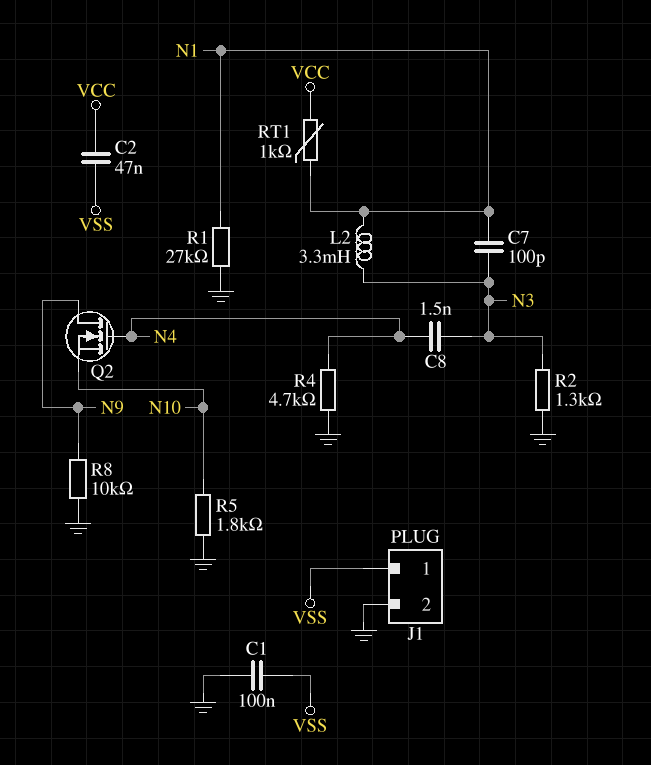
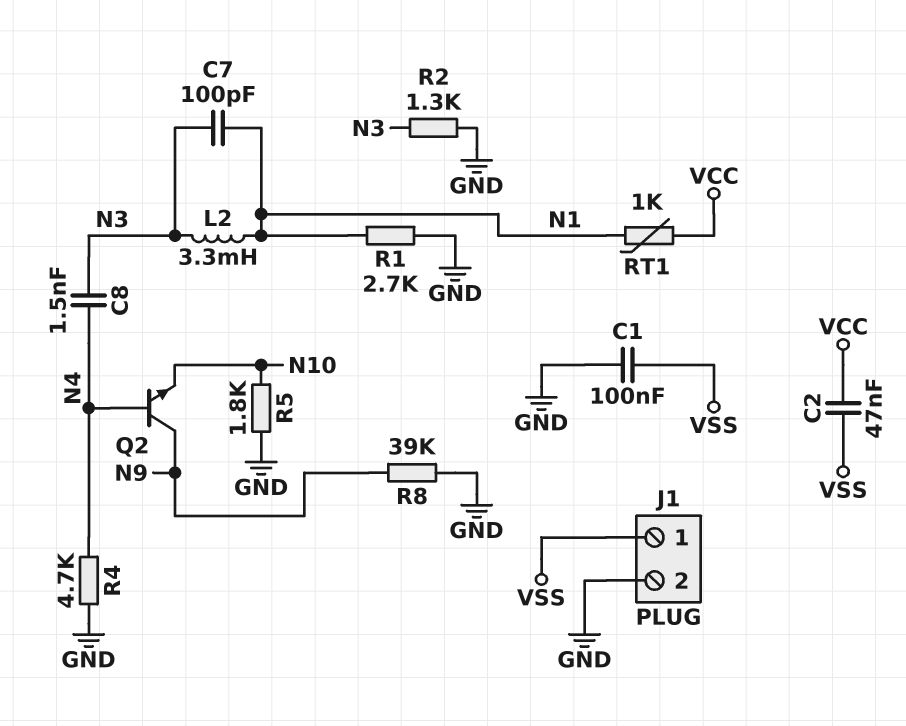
Q2: NMOS (G N4, D N9, S N10) -> NPN (B N4, C N9, E N10)
R1: 27k (GND, N1) -> 2.7k (GND, N1)
R8: 10k (GND, N9) -> 39k (GND, N9)

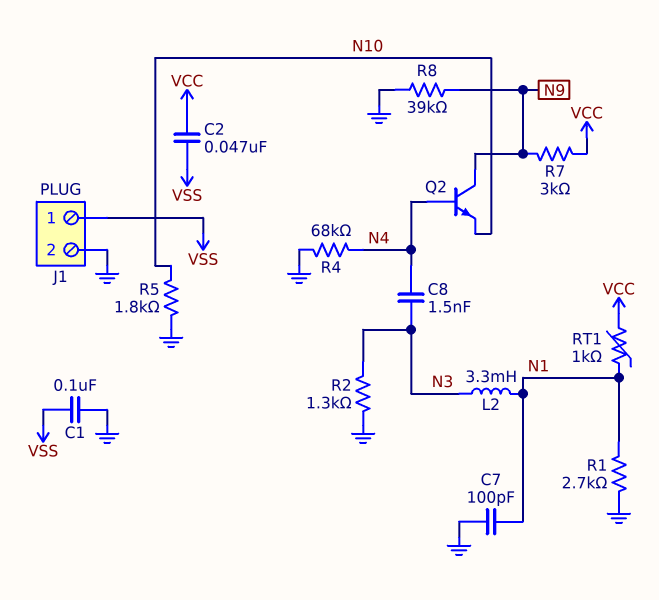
C7: 100pF (N1, N3) -> 100pF (GND, N1)
R4: 4.7k (GND, N4) -> 68k (GND, N4)
R7: none -> 3k (N9, VCC)

